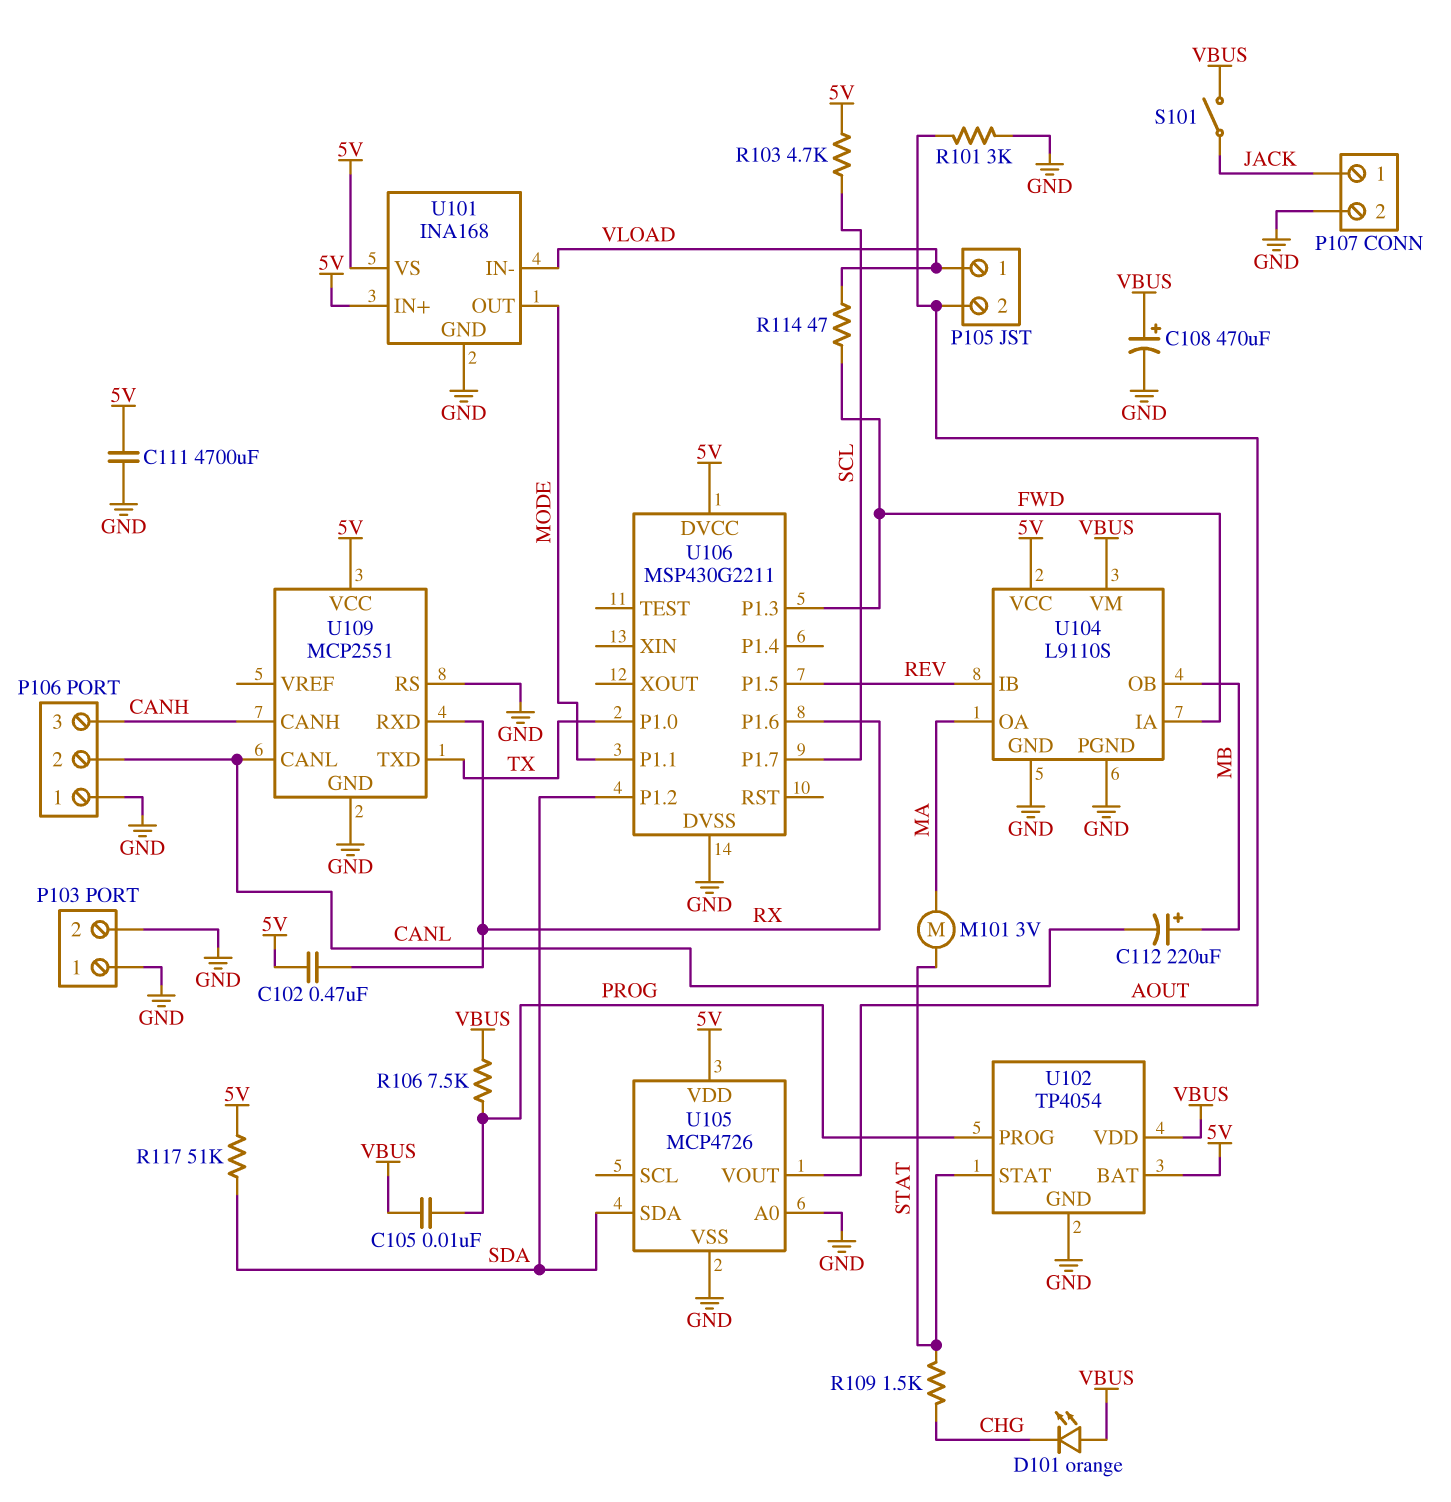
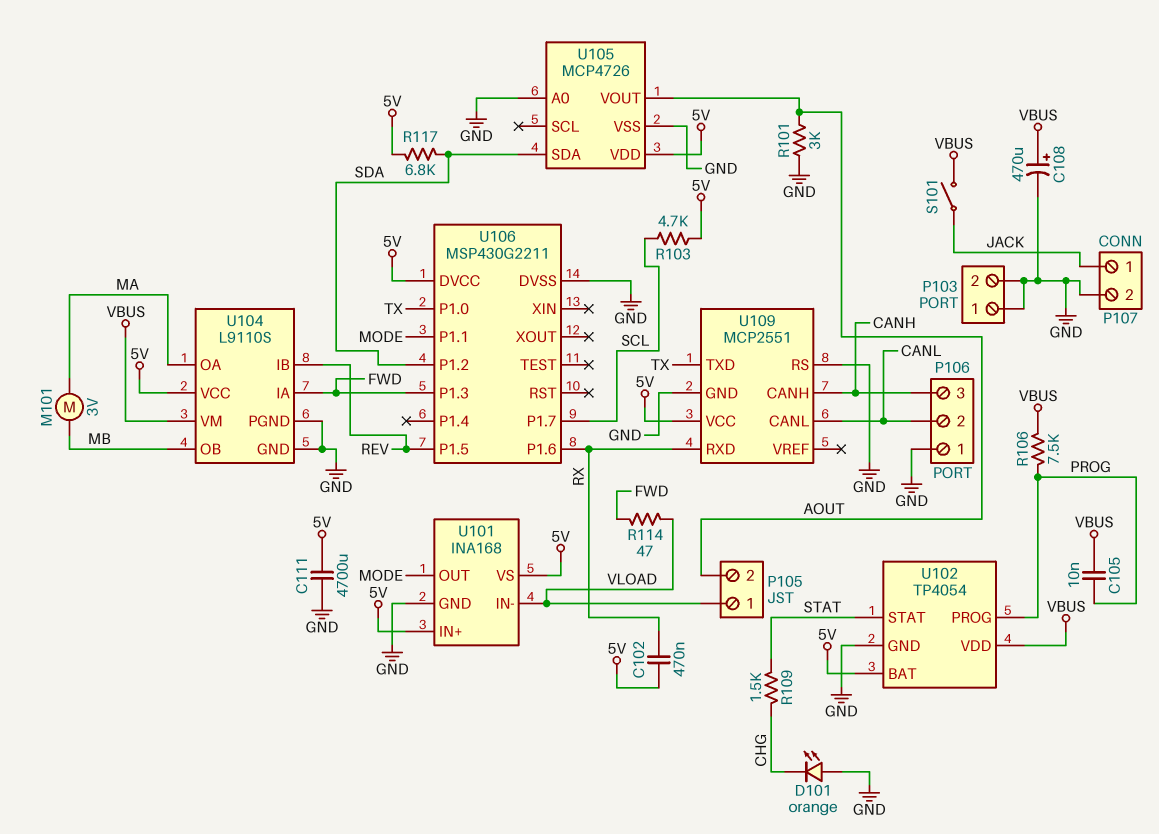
C112: 220uF (plus MB, minus CANL) -> none
D101: LED orange (A VBUS, K CHG) -> LED orange (A GND, K CHG)
M101: motor 3V (MA, STAT) -> motor 3V (MA, MB)
R117: 51k (5V, SDA) -> 6.8k (5V, SDA)

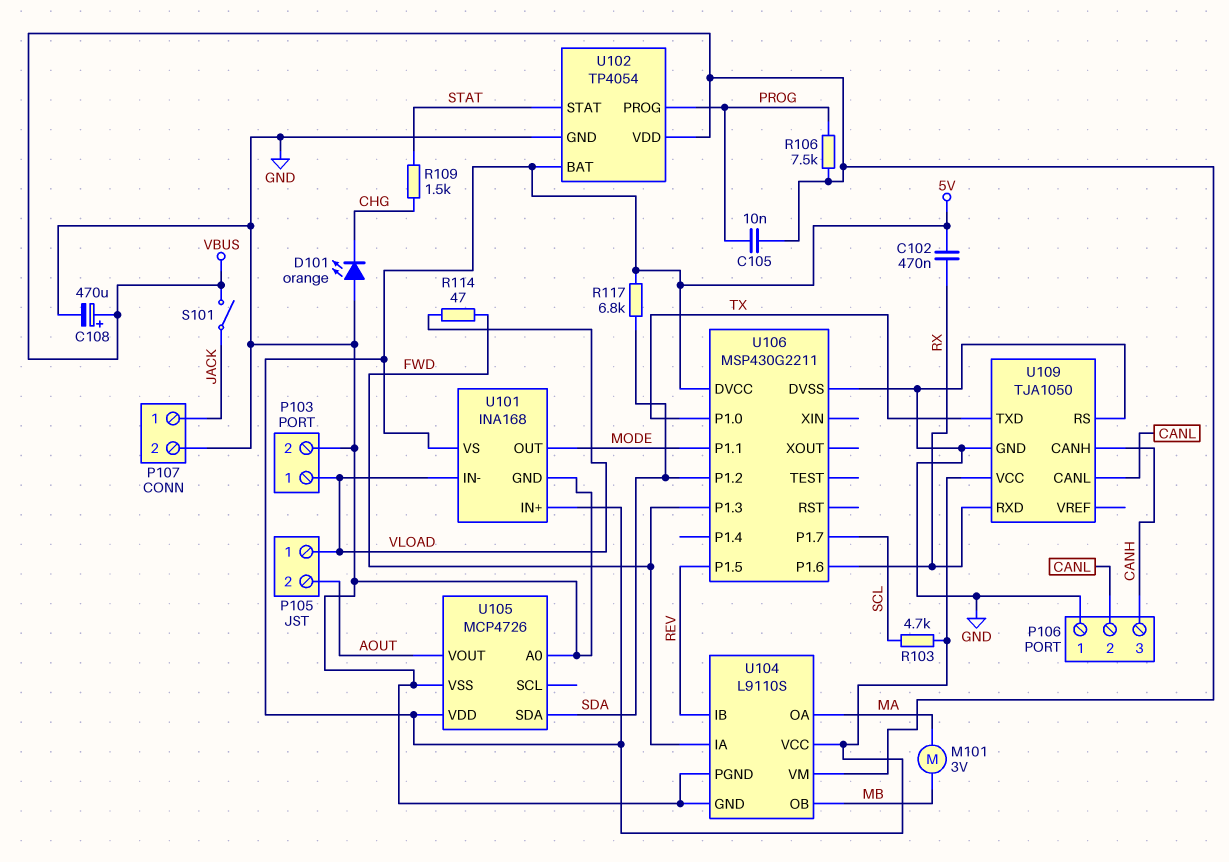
C111: 4700uF (5V, GND) -> none
P103 pin 1: GND -> VLOAD
R101: 3k (AOUT, GND) -> none
U109: MCP2551 -> TJA1050

